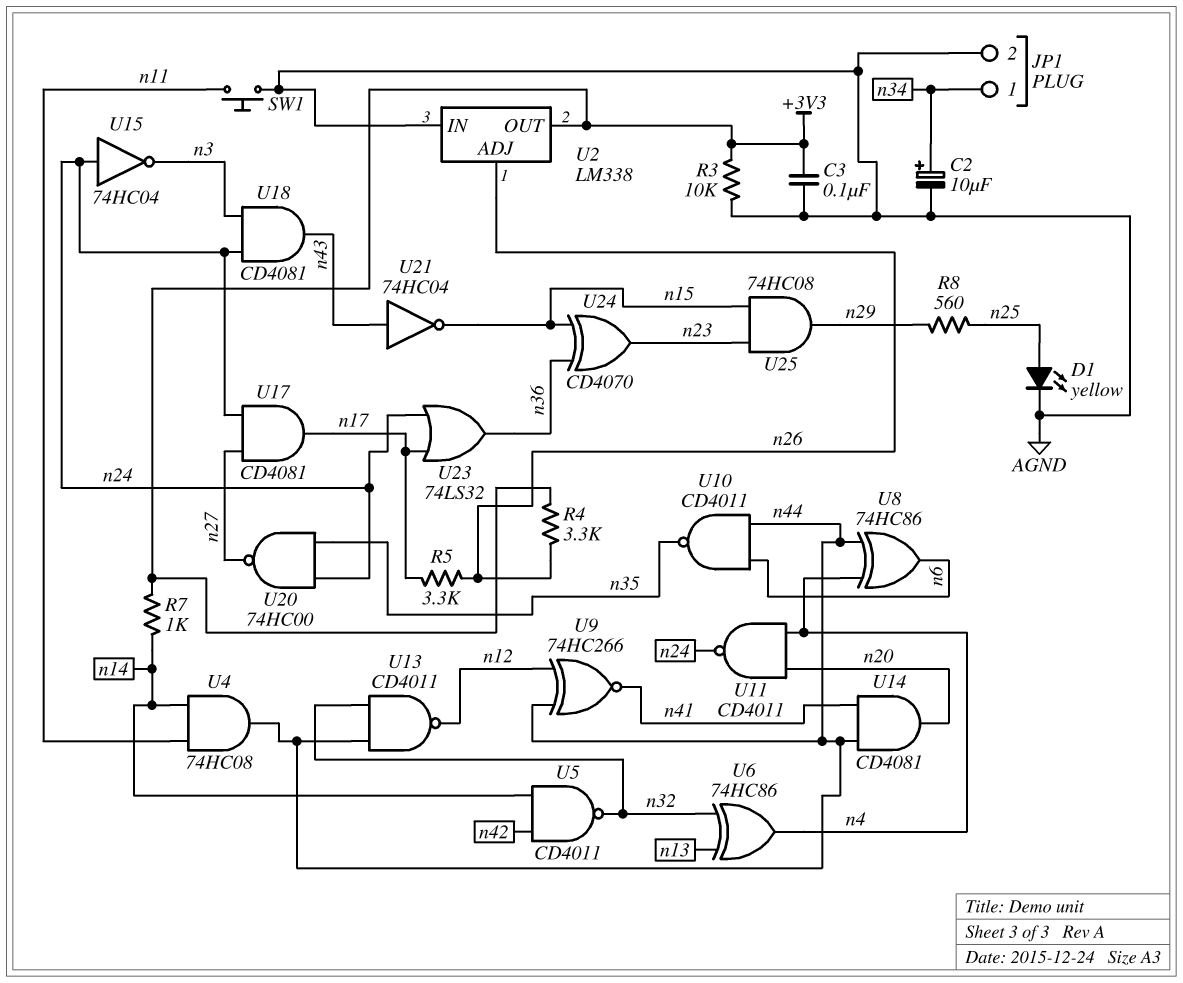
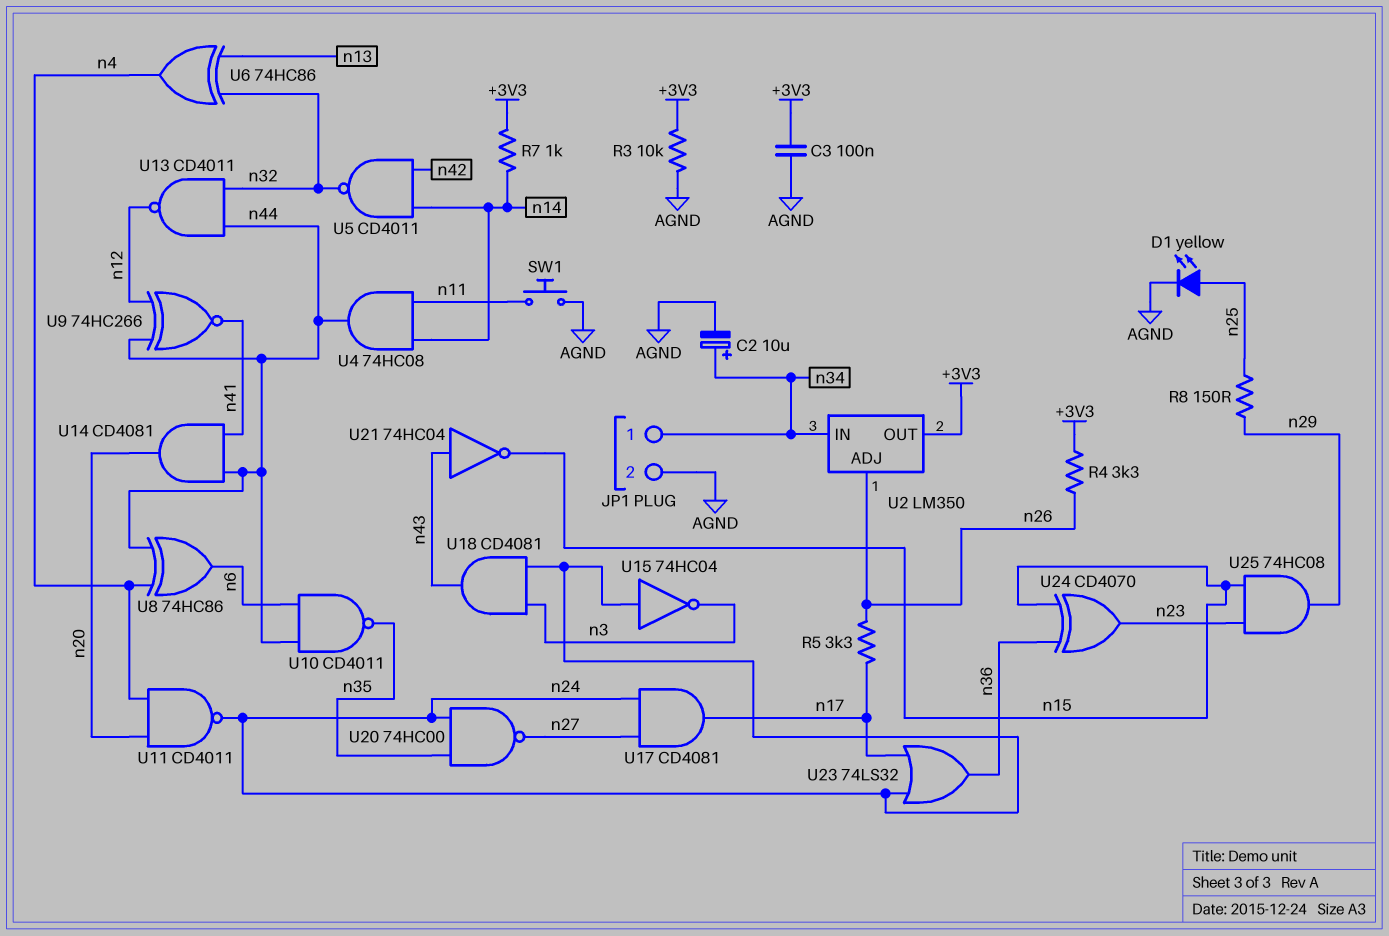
R8: 560 (n25, n29) -> 150 (n25, n29)
U2: LM338 -> LM350
U2 pin IN: AGND -> n34

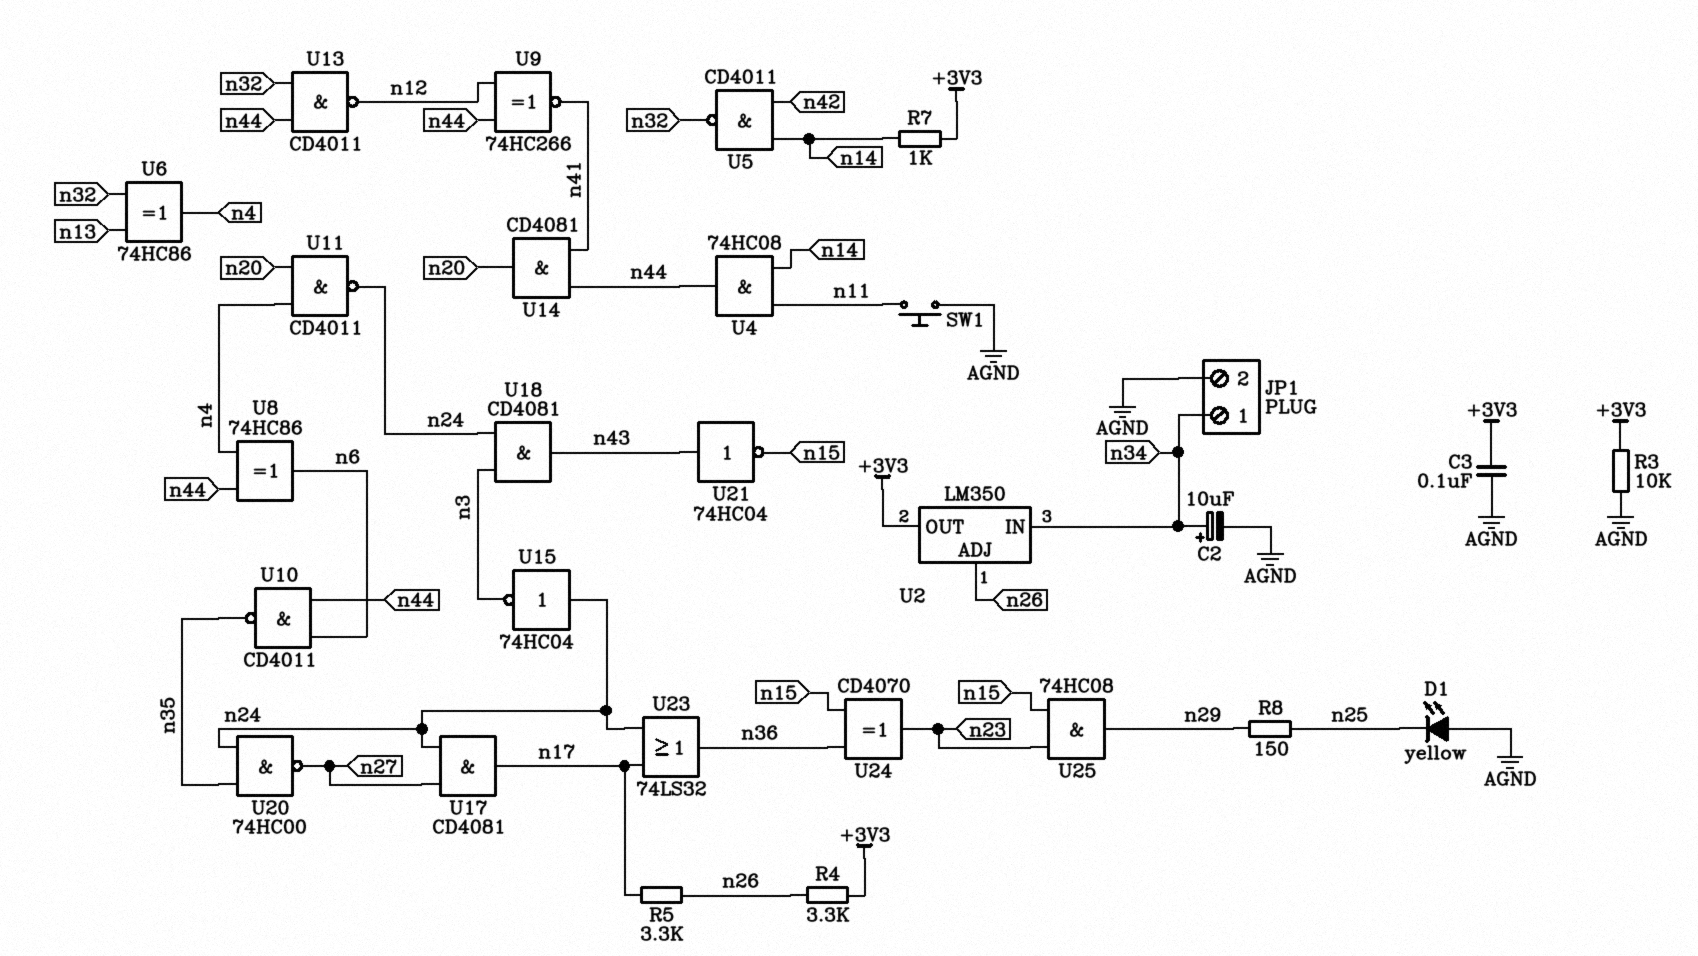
D1: LED yellow (A n25, K AGND) -> LED yellow (A AGND, K n25)

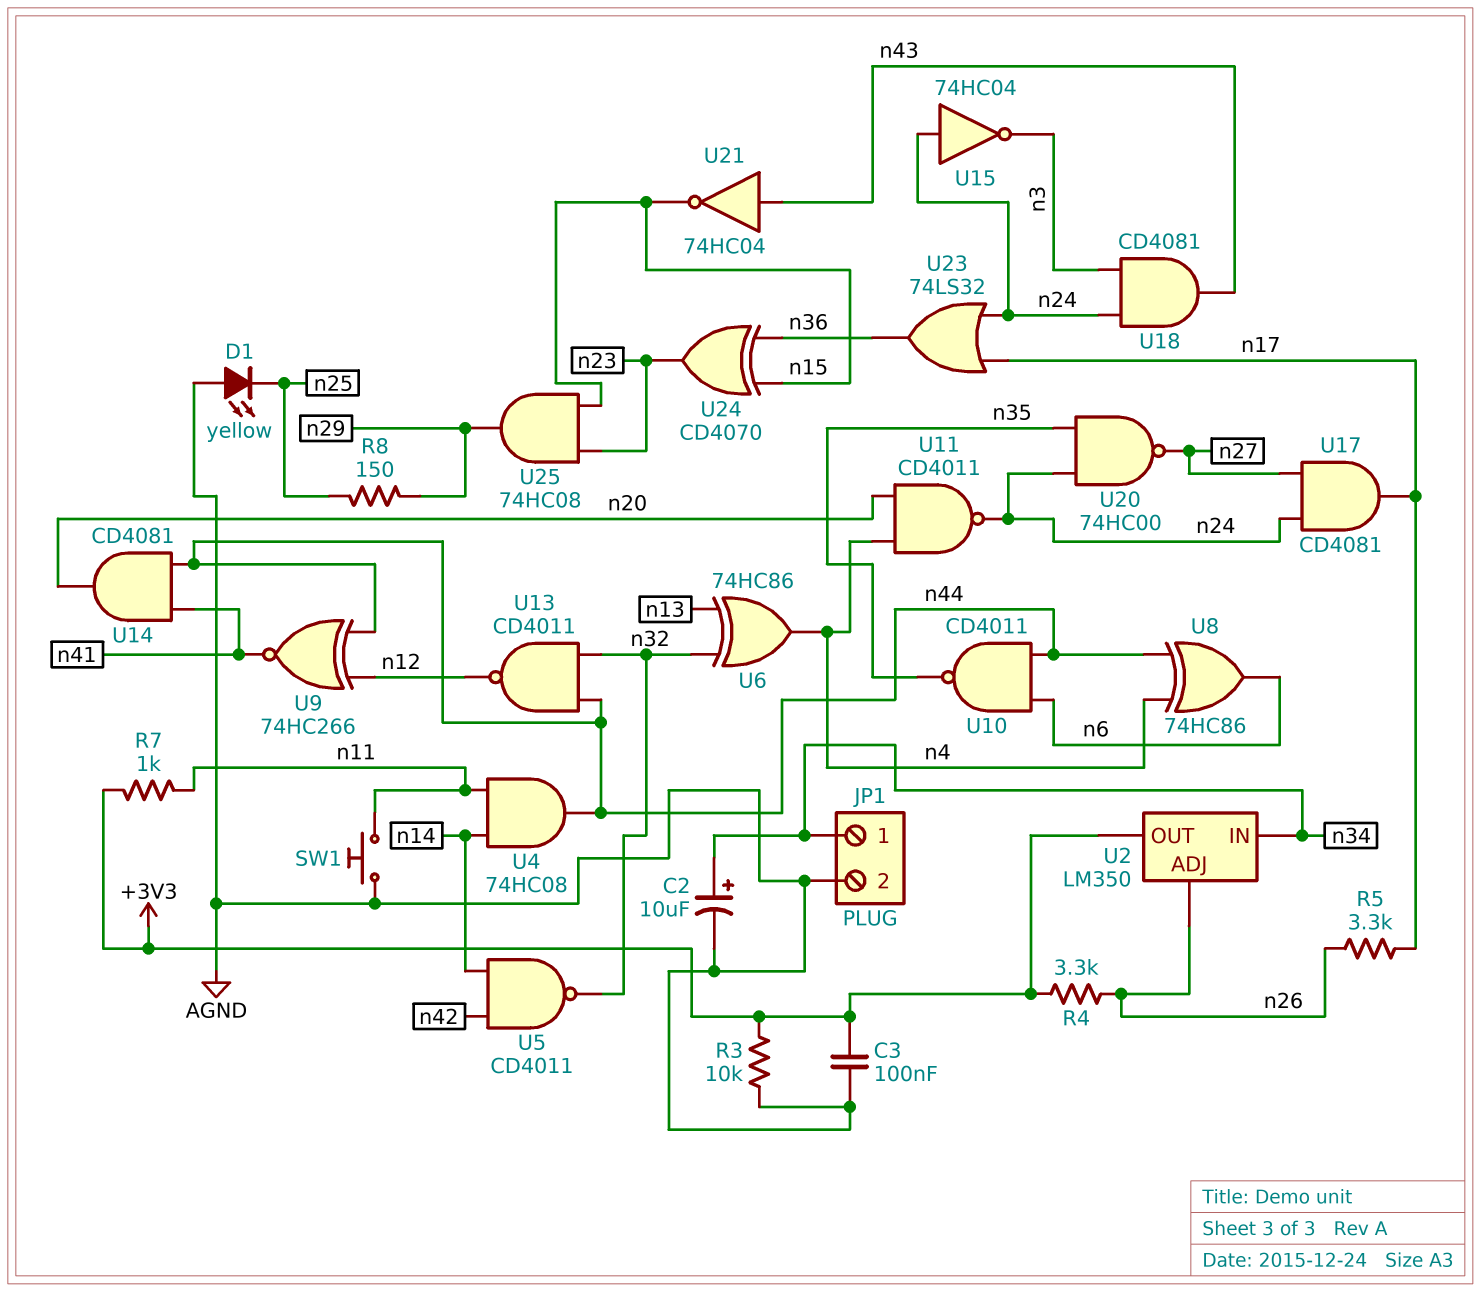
R7: 1k (+3V3, n14) -> 1k (+3V3, n11)

